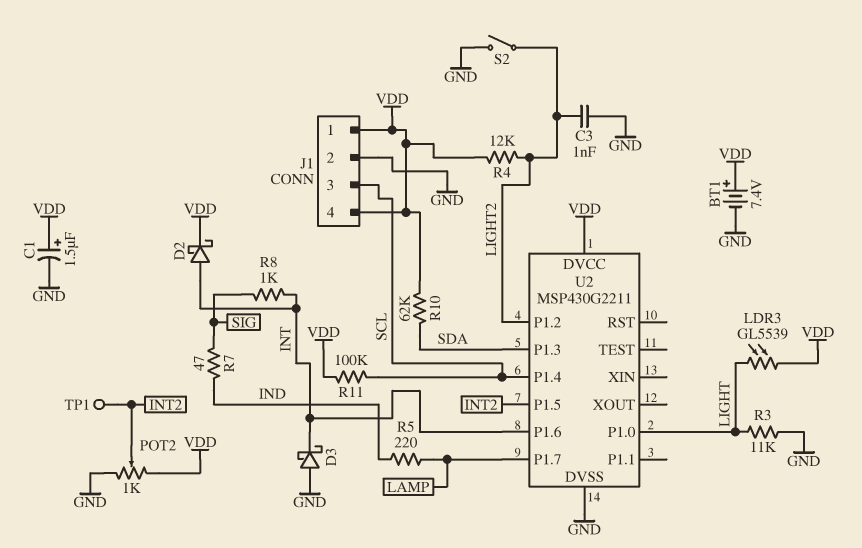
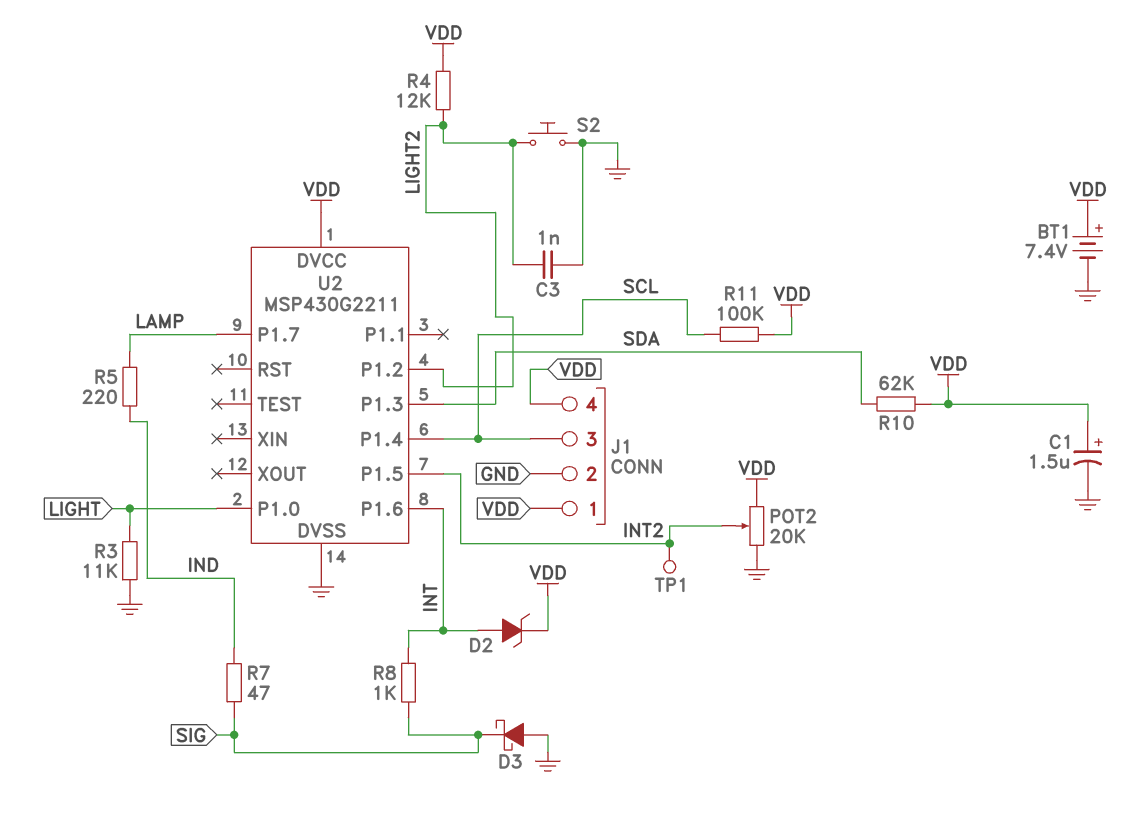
D2: schottky (A INT, K VDD) -> zener (A INT, K VDD)
D3: schottky (A GND, K INT) -> schottky (A GND, K SIG)
LDR3: GL5539 (LIGHT, VDD) -> none
POT2: 1k (GND, VDD, wiper INT2) -> 20k (GND, VDD, wiper INT2)
S2: switch (GND, LIGHT2) -> button (GND, LIGHT2)

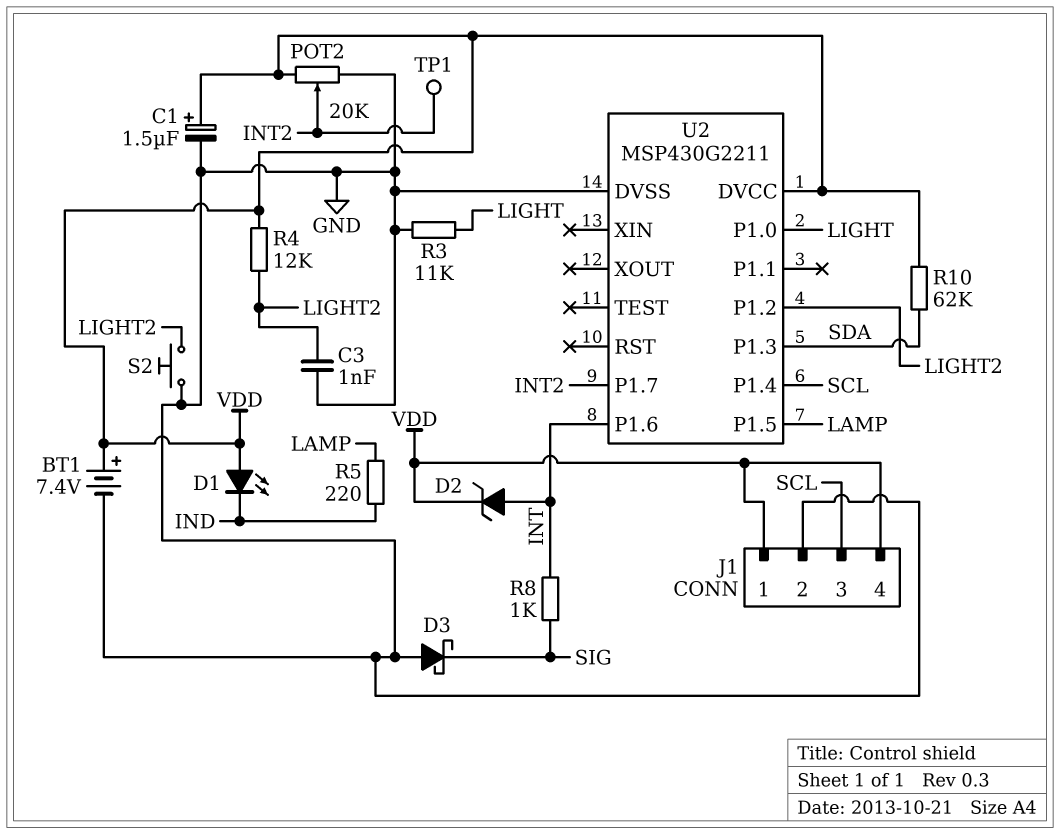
D1: none -> LED (A VDD, K IND)
R7: 47 (IND, SIG) -> none
R11: 100k (SCL, VDD) -> none
U2 pin P1.5: INT2 -> LAMP
U2 pin P1.7: LAMP -> INT2

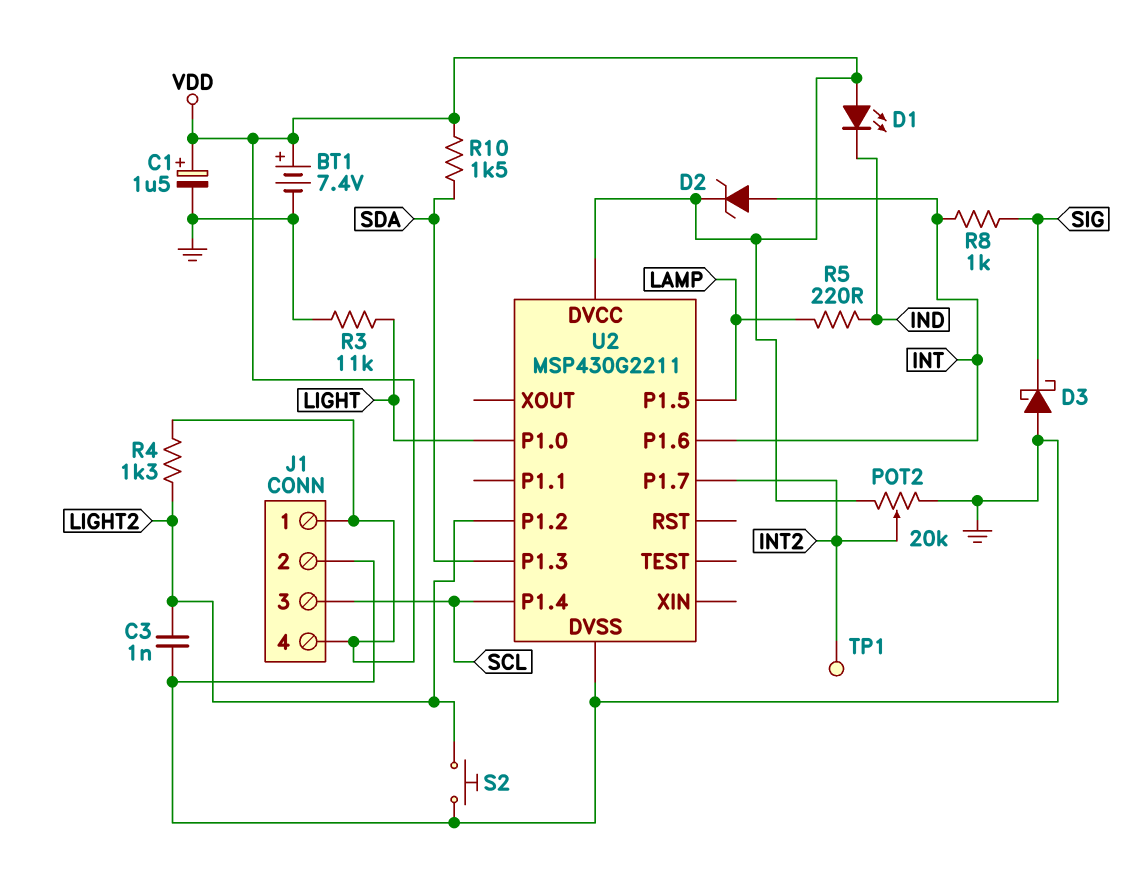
R4: 12k (LIGHT2, VDD) -> 1.3k (LIGHT2, VDD)
R10: 62k (SDA, VDD) -> 1.5k (SDA, VDD)

